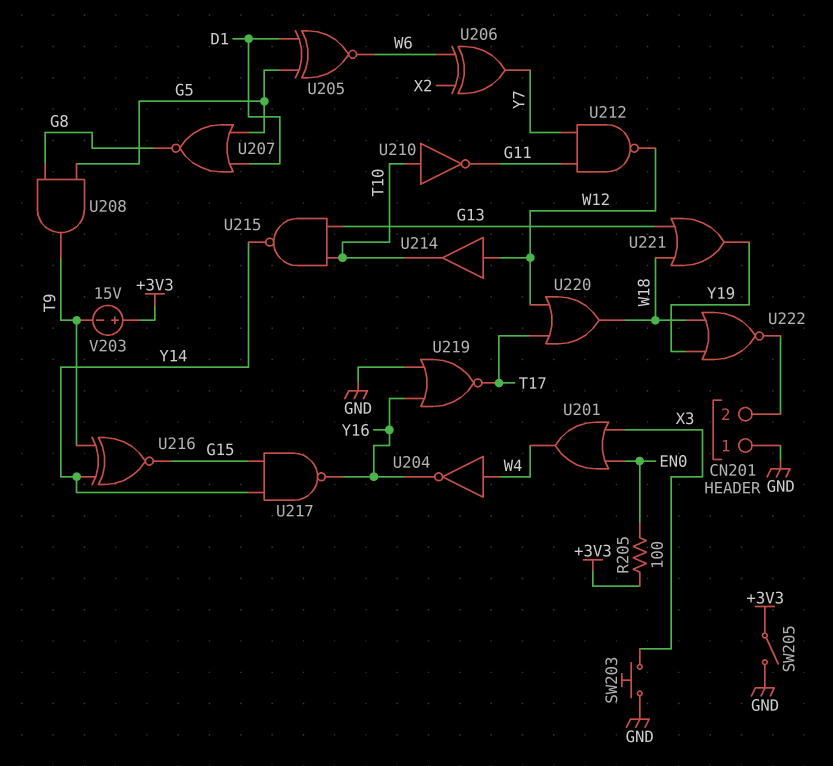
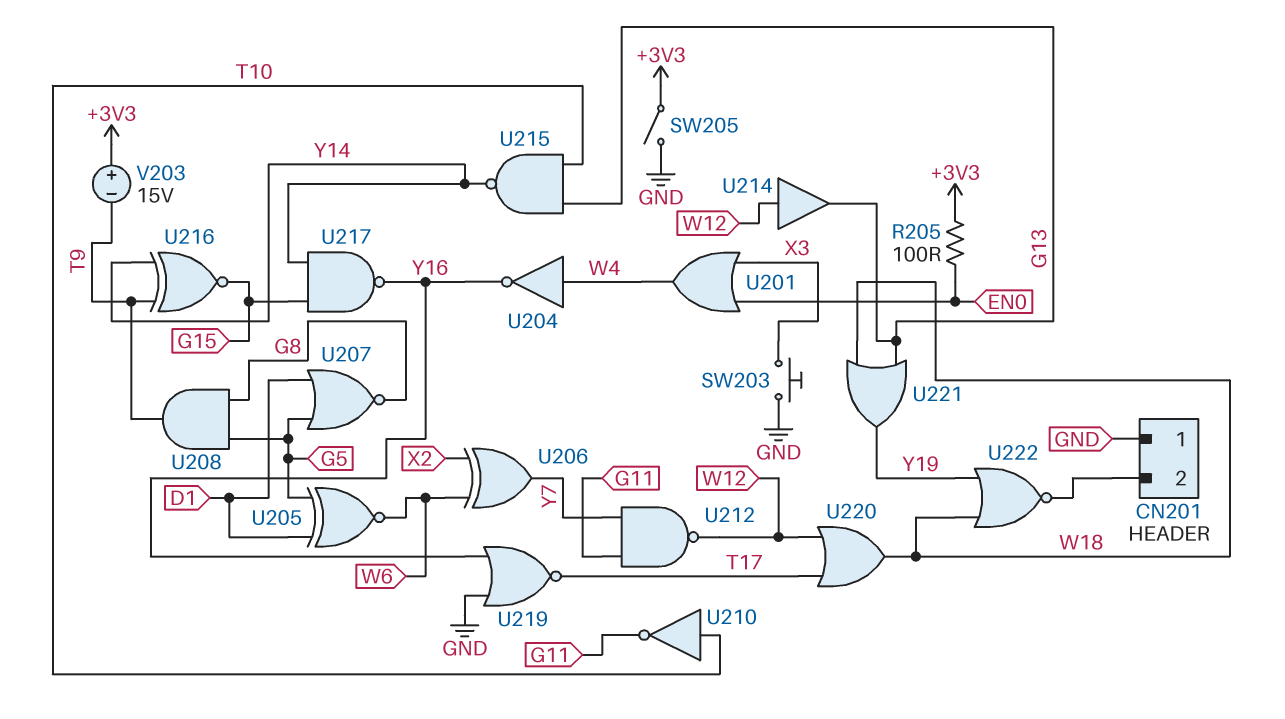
U214: buffer (in W12, out T10) -> buffer (in W12, out G13)

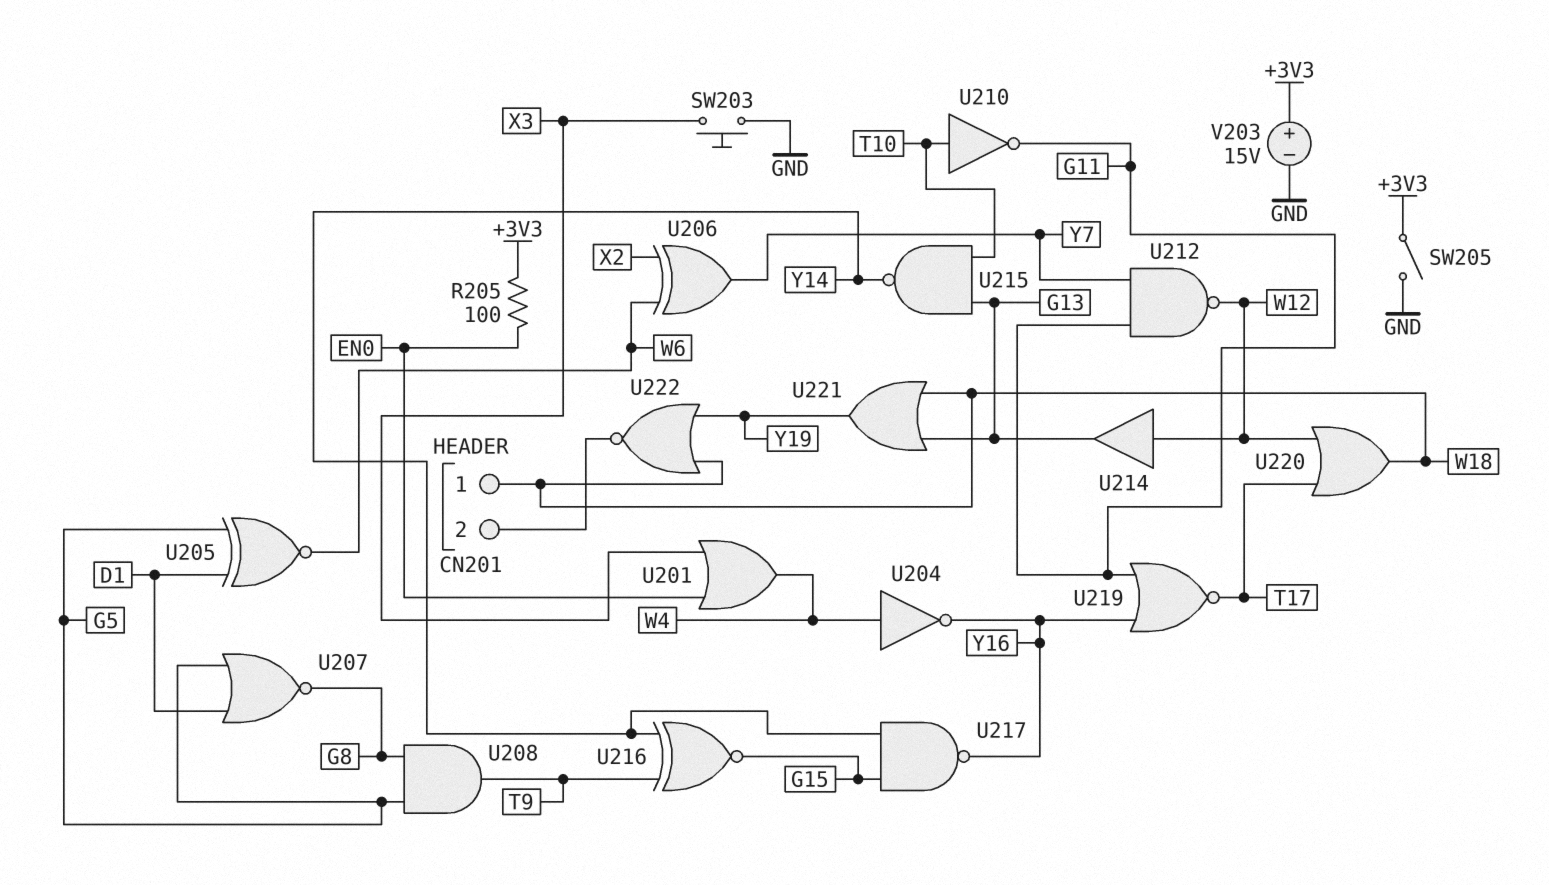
CN201 pin 1: GND -> W18
U219: NOR (in GND, in Y16, out T17) -> NOR (in G11, in Y16, out T17)
V203: 15V (plus +3V3, minus T9) -> 15V (plus +3V3, minus GND)

